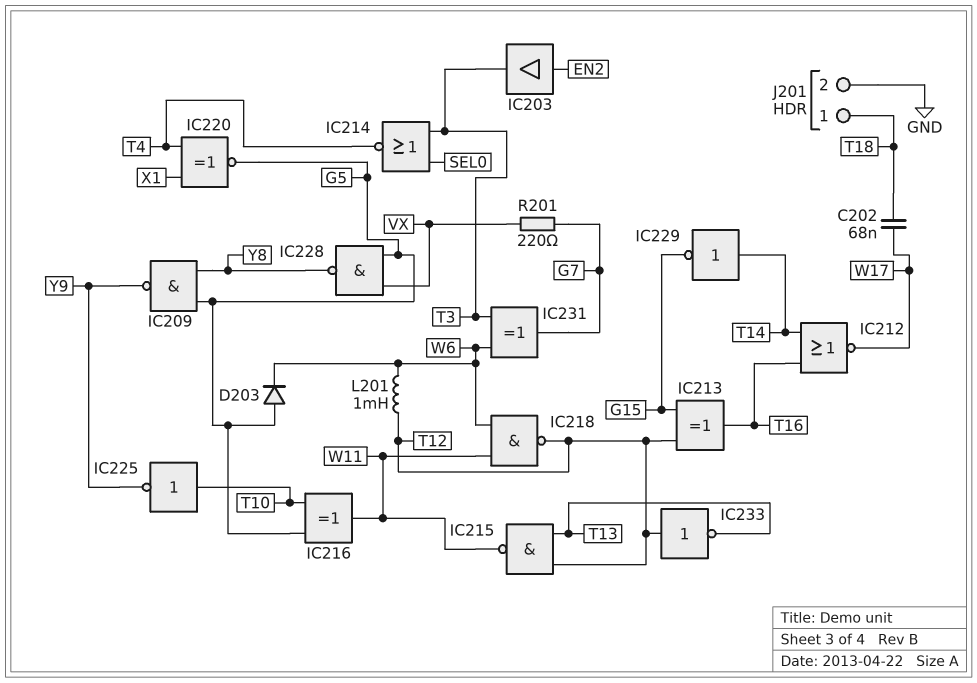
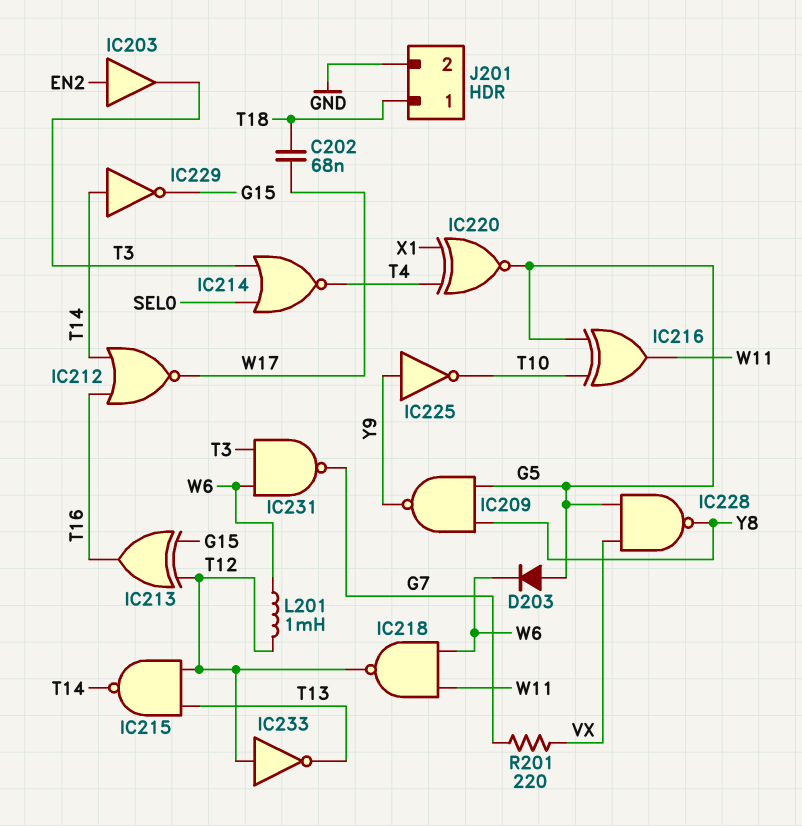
IC215: NAND (in T12, in T13, out W11) -> NAND (in T12, in T13, out T14)
IC225: NOT (in T10, out Y9) -> NOT (in Y9, out T10)
IC231: XOR (in T3, in W6, out G7) -> NAND (in T3, in W6, out G7)

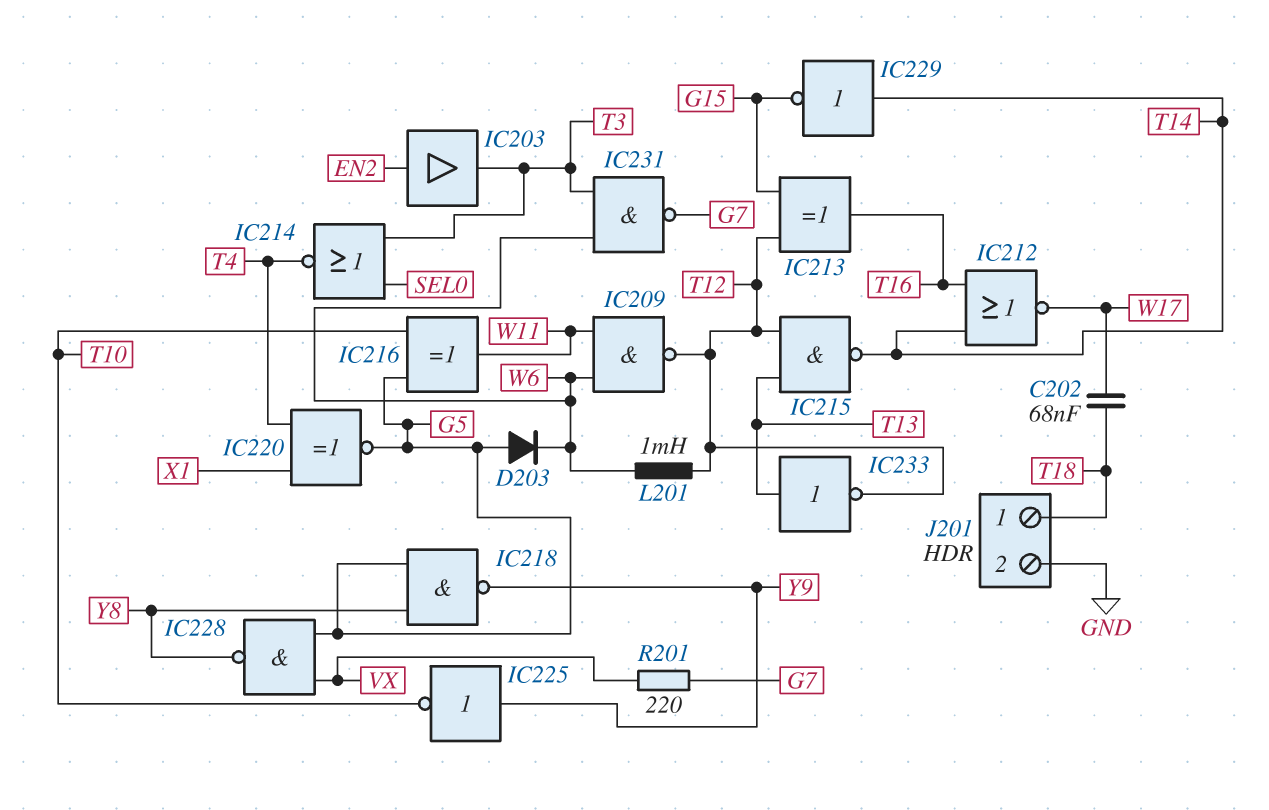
IC209: NAND (in G5, in Y8, out Y9) -> NAND (in W6, in W11, out T12)
IC218: NAND (in W6, in W11, out T12) -> NAND (in G5, in Y8, out Y9)
IC233: NOT (in T12, out T13) -> NOT (in T13, out T12)

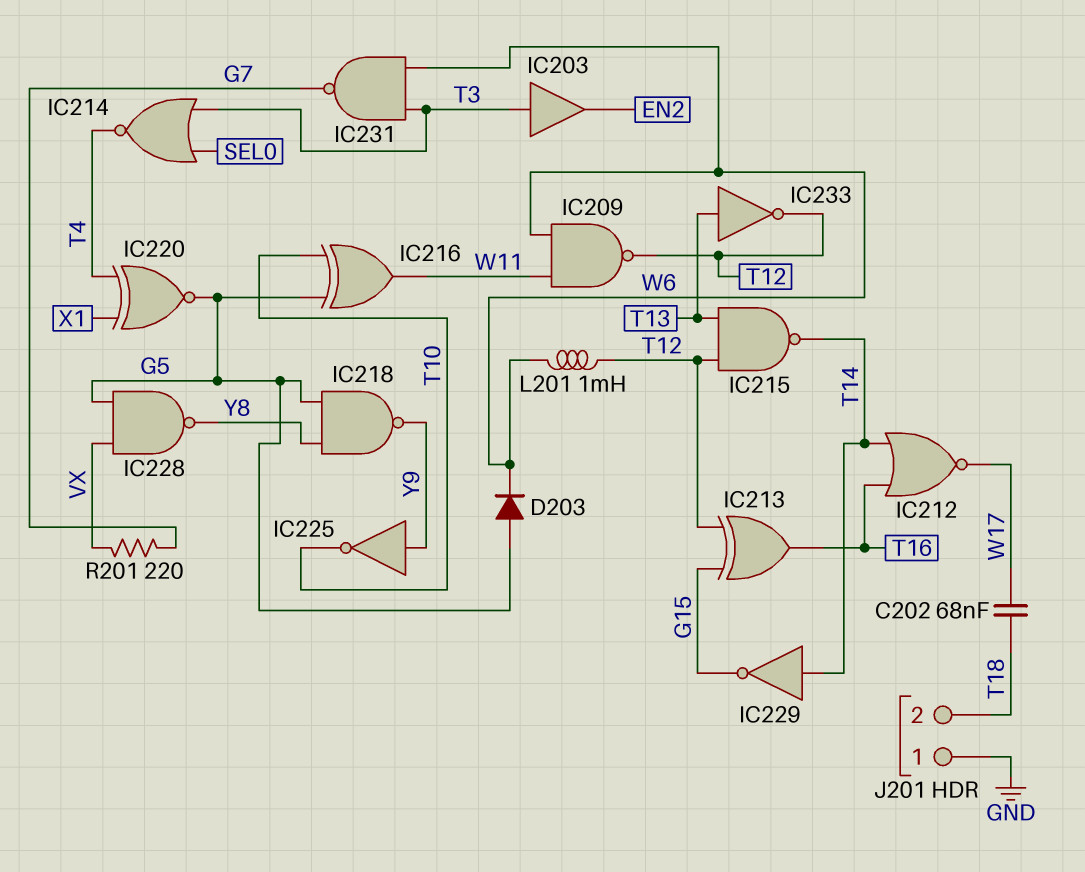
IC203: buffer (in EN2, out T3) -> buffer (in T3, out EN2)
J201 pin 1: T18 -> GND
J201 pin 2: GND -> T18

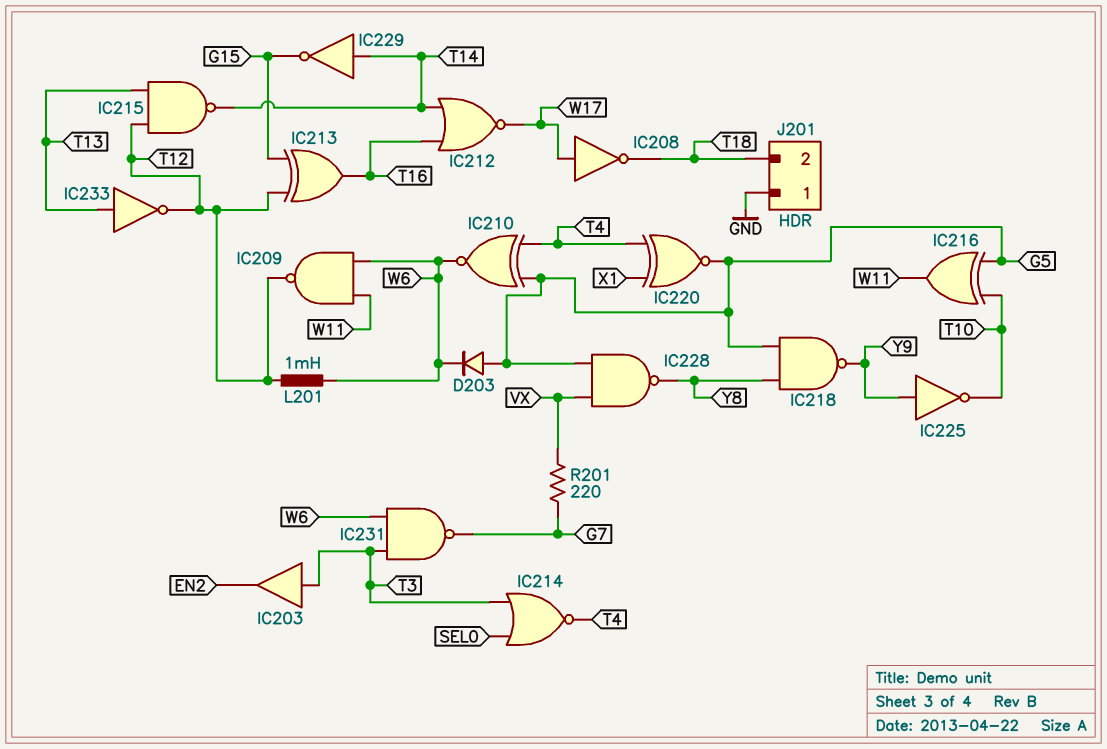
C202: 68nF (T18, W17) -> none
IC208: none -> NOT (in W17, out T18)
IC210: none -> XNOR (in G5, in T4, out W6)

